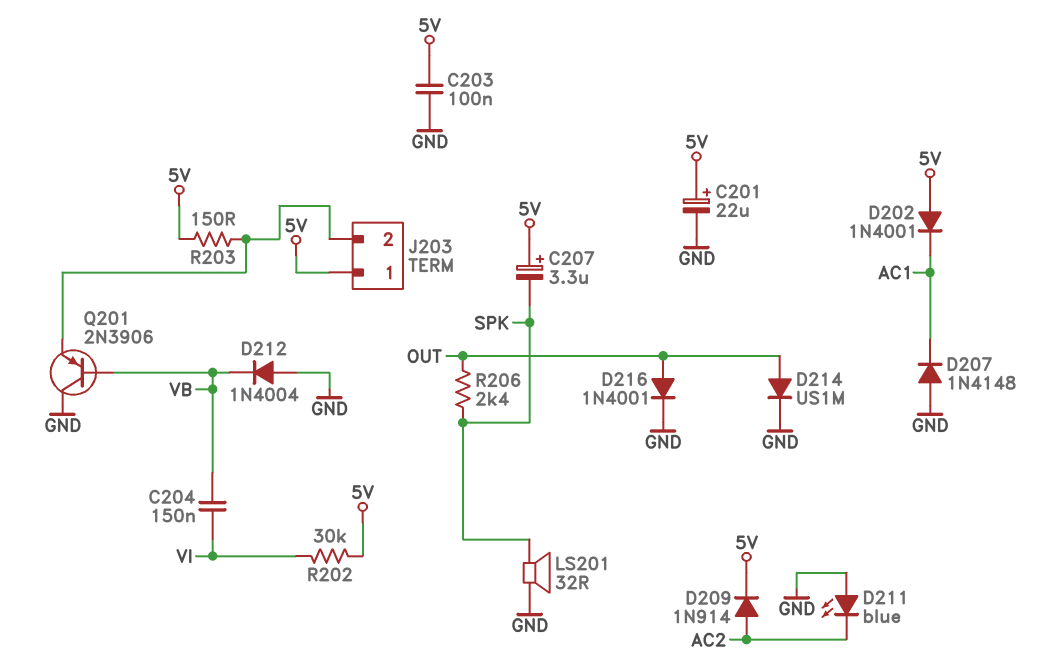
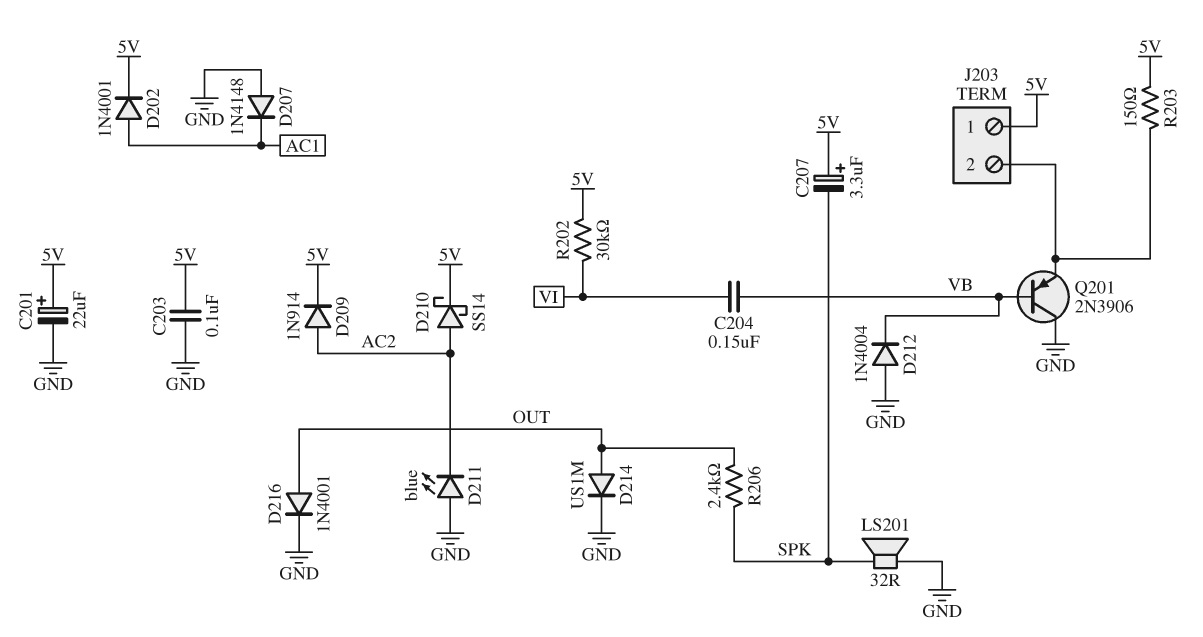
D202: diode 1N4001 (A 5V, K AC1) -> diode 1N4001 (A AC1, K 5V)
D210: none -> schottky SS14 (A AC2, K 5V)

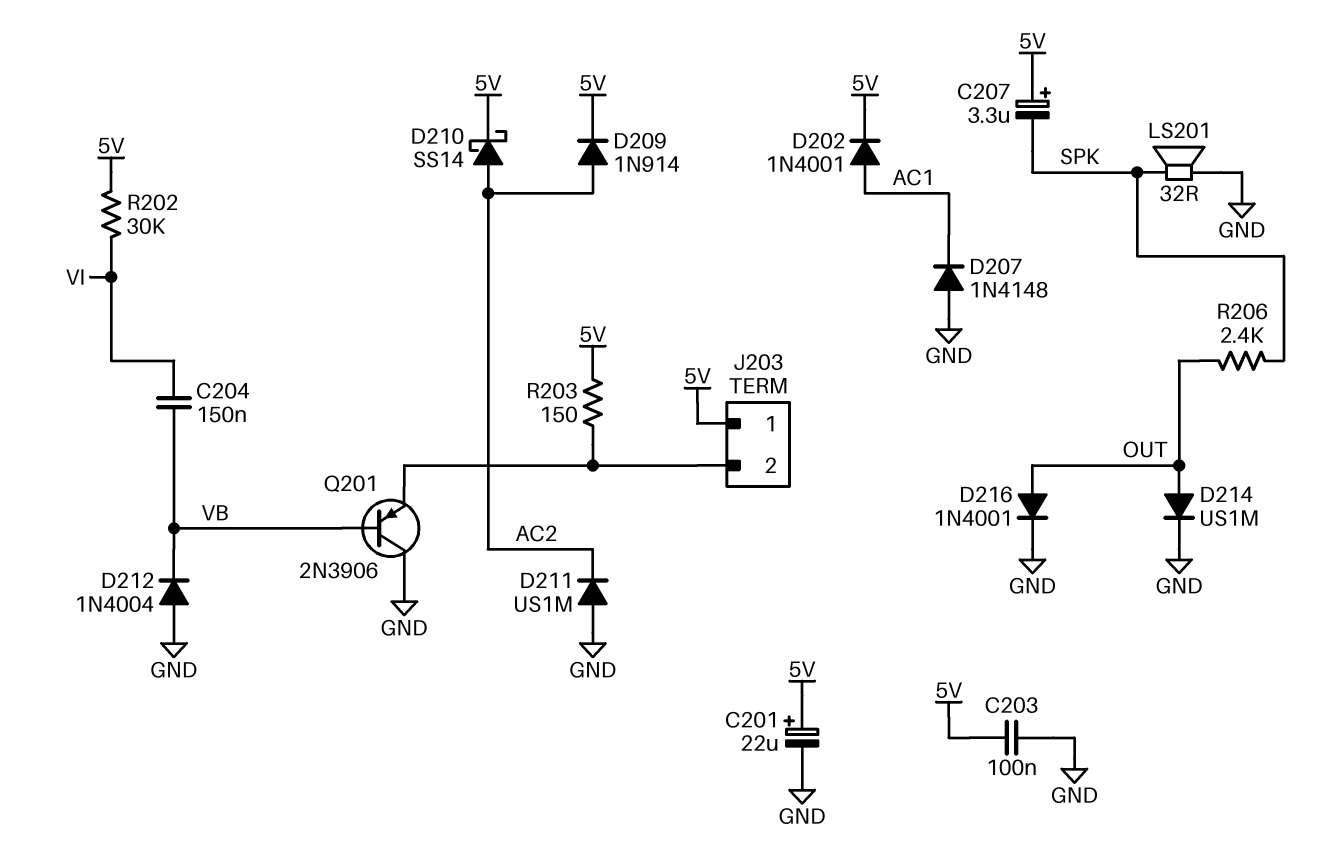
D211: LED blue (A GND, K AC2) -> diode US1M (A GND, K AC2)

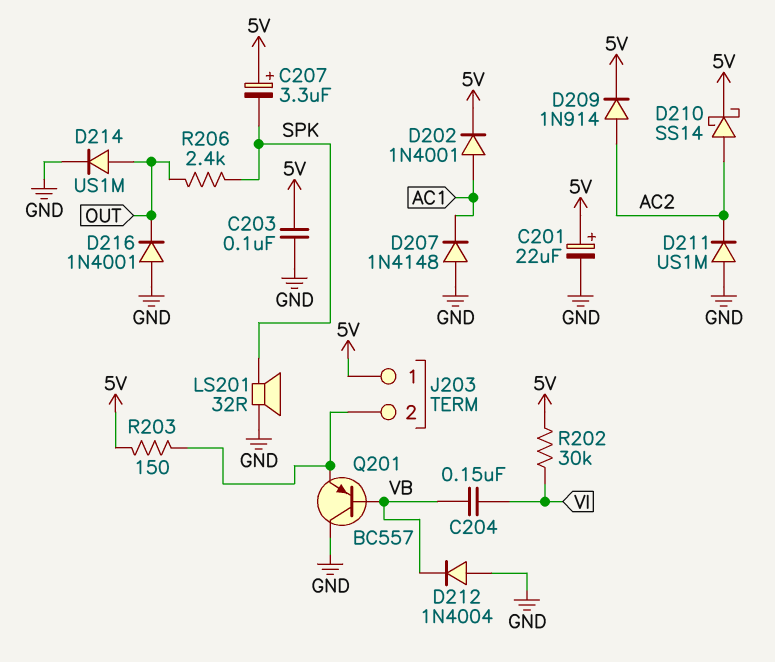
D216: diode 1N4001 (A OUT, K GND) -> diode 1N4001 (A GND, K OUT)
Q201: PNP 2N3906 (B VB, C GND, E J203/2) -> PNP BC557 (B VB, C GND, E J203/2)

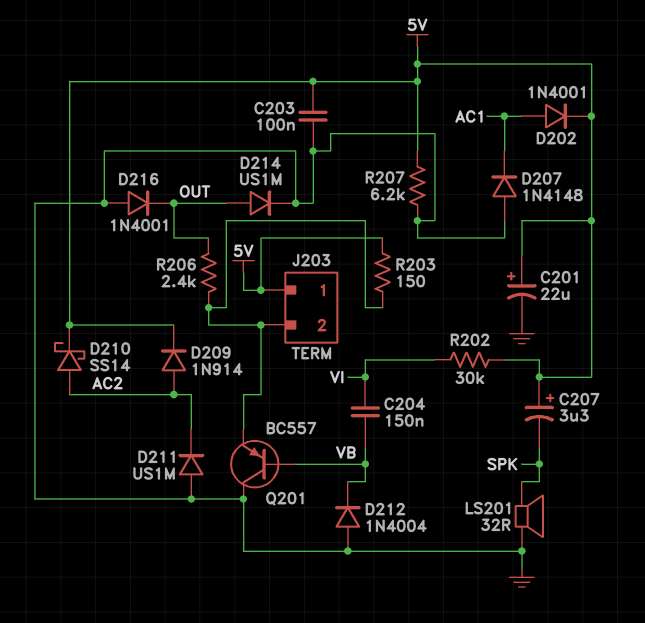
R206: 2.4k (OUT, SPK) -> 2.4k (J203/2, OUT)
R207: none -> 6.2k (5V, GND)

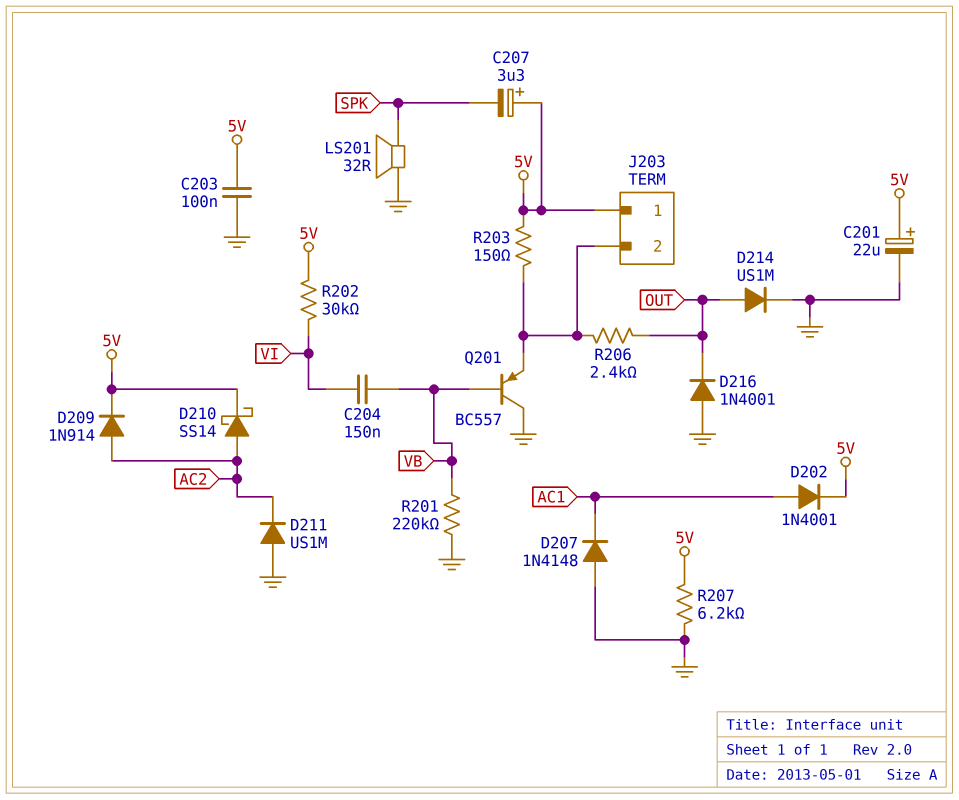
D212: diode 1N4004 (A GND, K VB) -> none
R201: none -> 220k (GND, VB)

